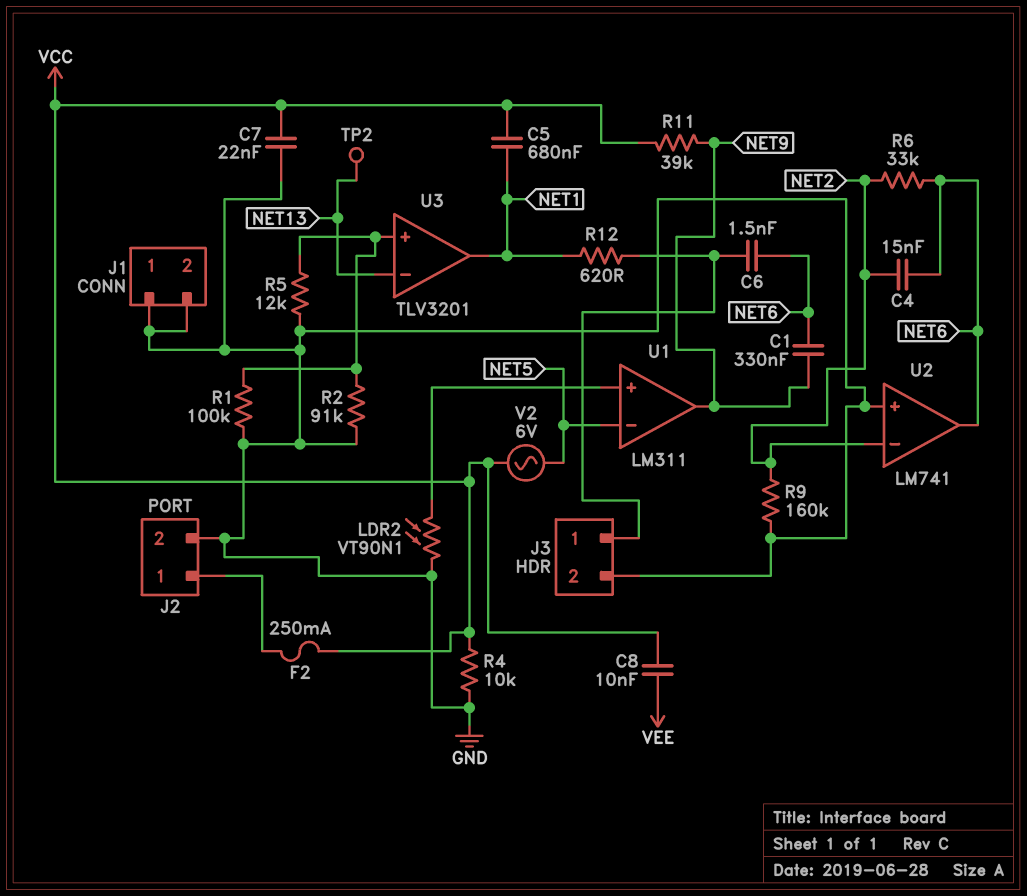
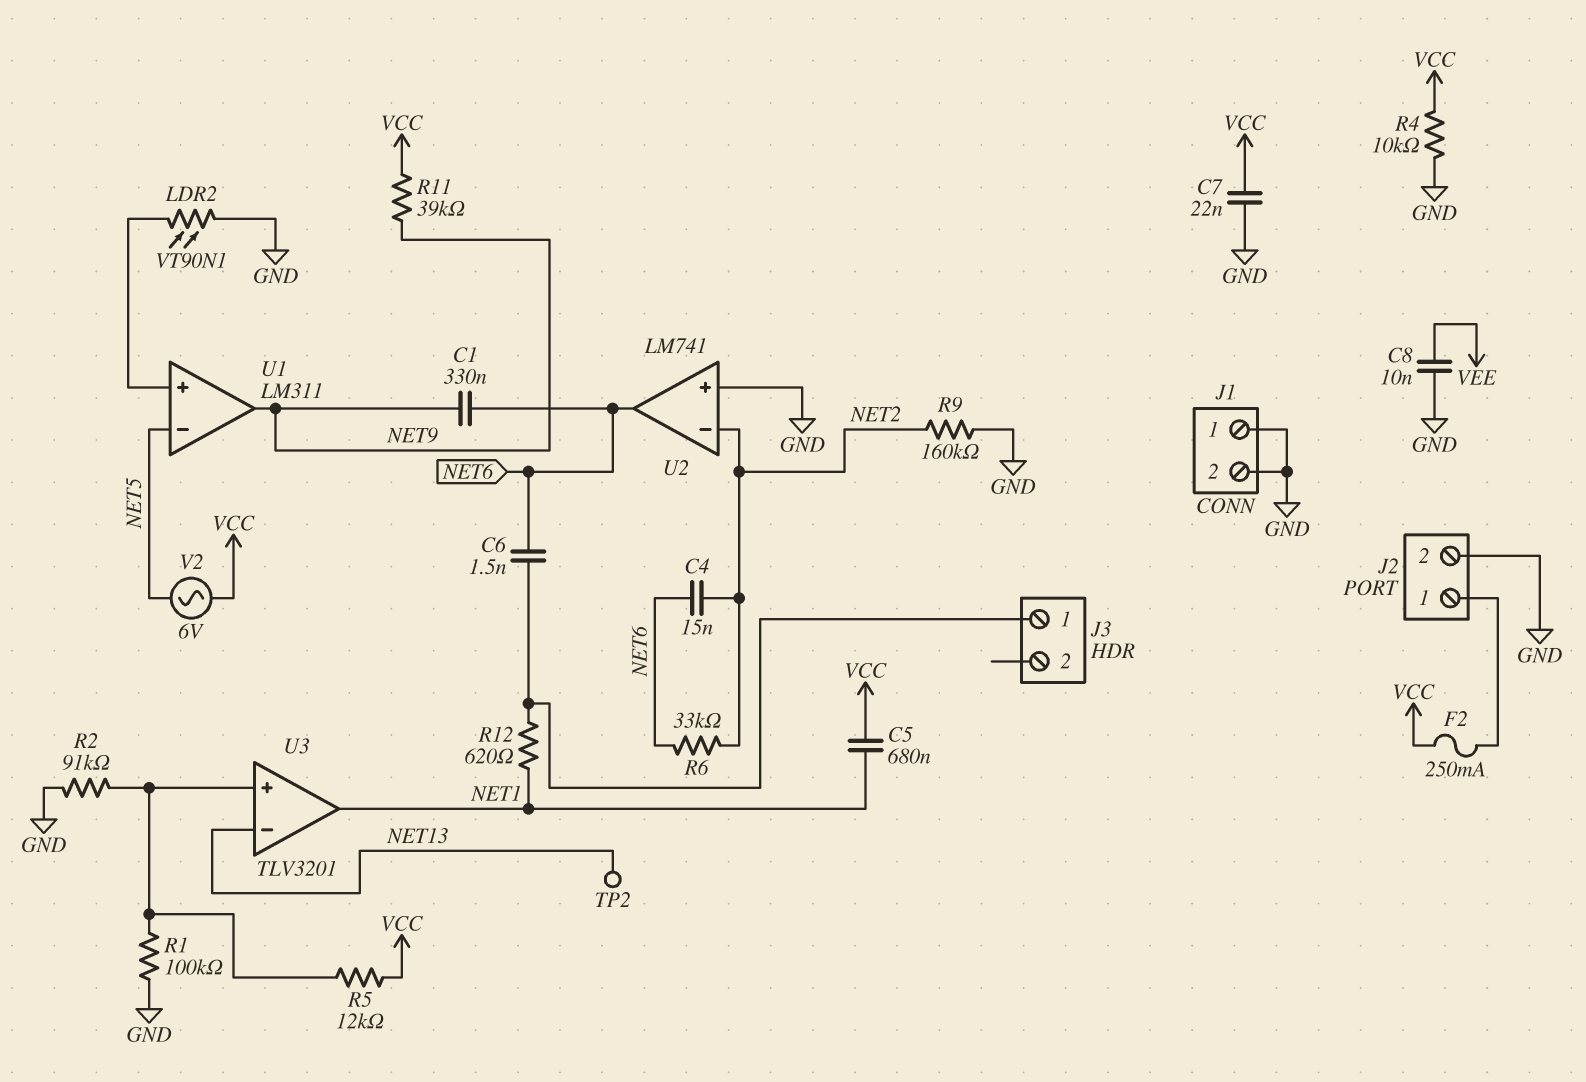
C8: 10nF (VCC, VEE) -> 10nF (GND, VEE)
J3 pin 2: GND -> none
R5: 12k (GND, U3/in+) -> 12k (U3/in+, VCC)

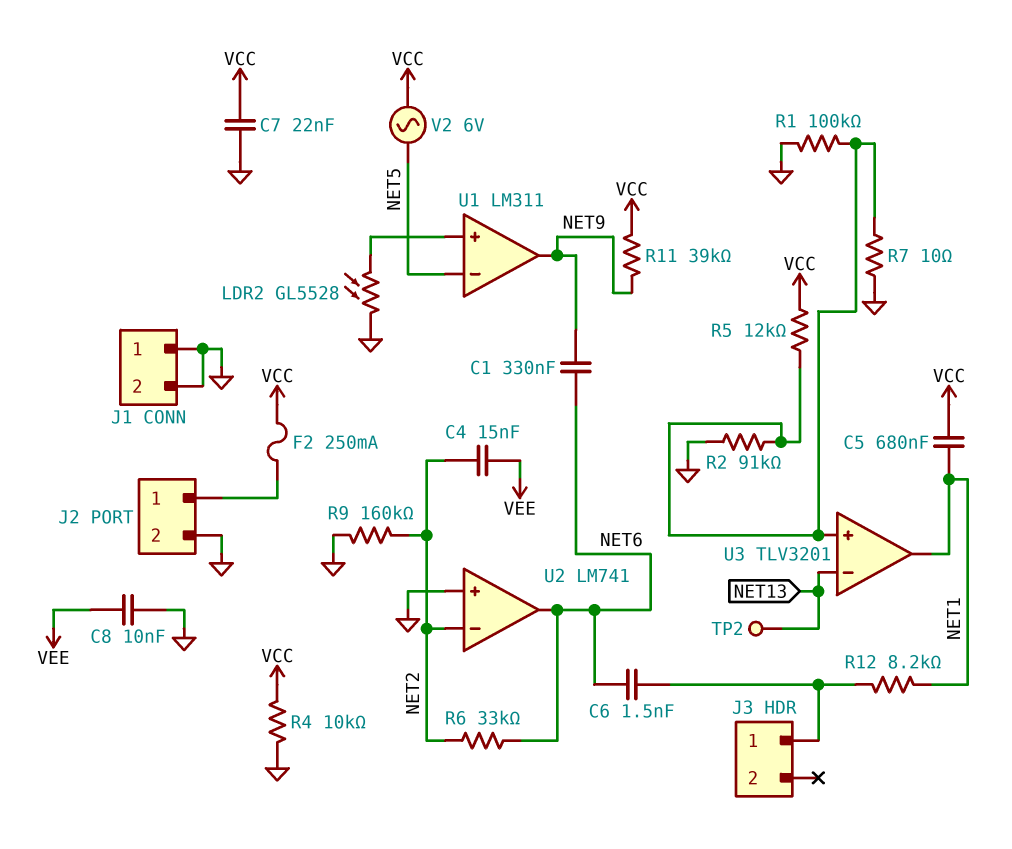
C4: 15nF (NET2, NET6) -> 15nF (NET2, VEE)
LDR2: VT90N1 (GND, U1/in+) -> GL5528 (GND, U1/in+)
R7: none -> 10 (GND, U3/in+)
R12: 620 (J3/1, NET1) -> 8.2k (J3/1, NET1)

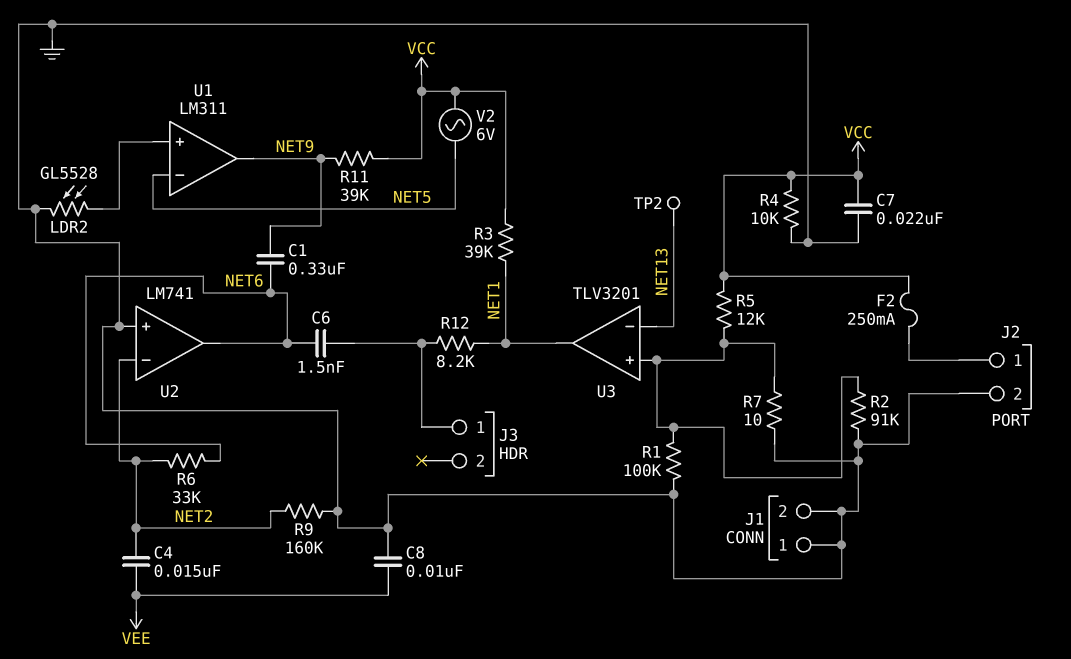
C5: 680nF (NET1, VCC) -> none
R3: none -> 39k (NET1, VCC)

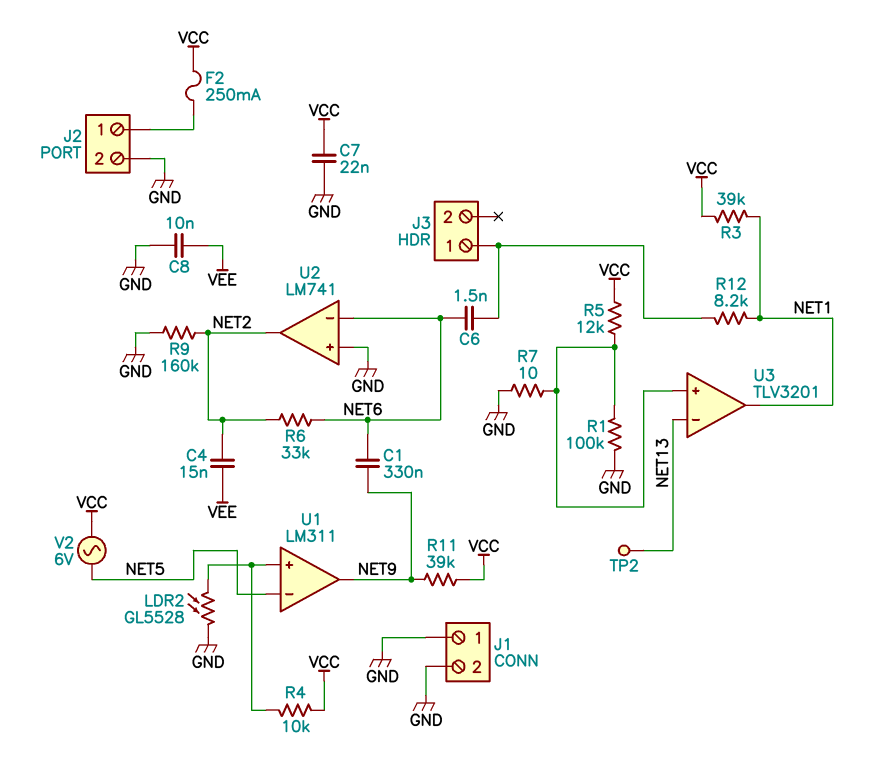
R2: 91k (GND, U3/in+) -> none
R4: 10k (GND, VCC) -> 10k (U1/in+, VCC)
U2 pin in-: NET2 -> NET6
U2 pin out: NET6 -> NET2

